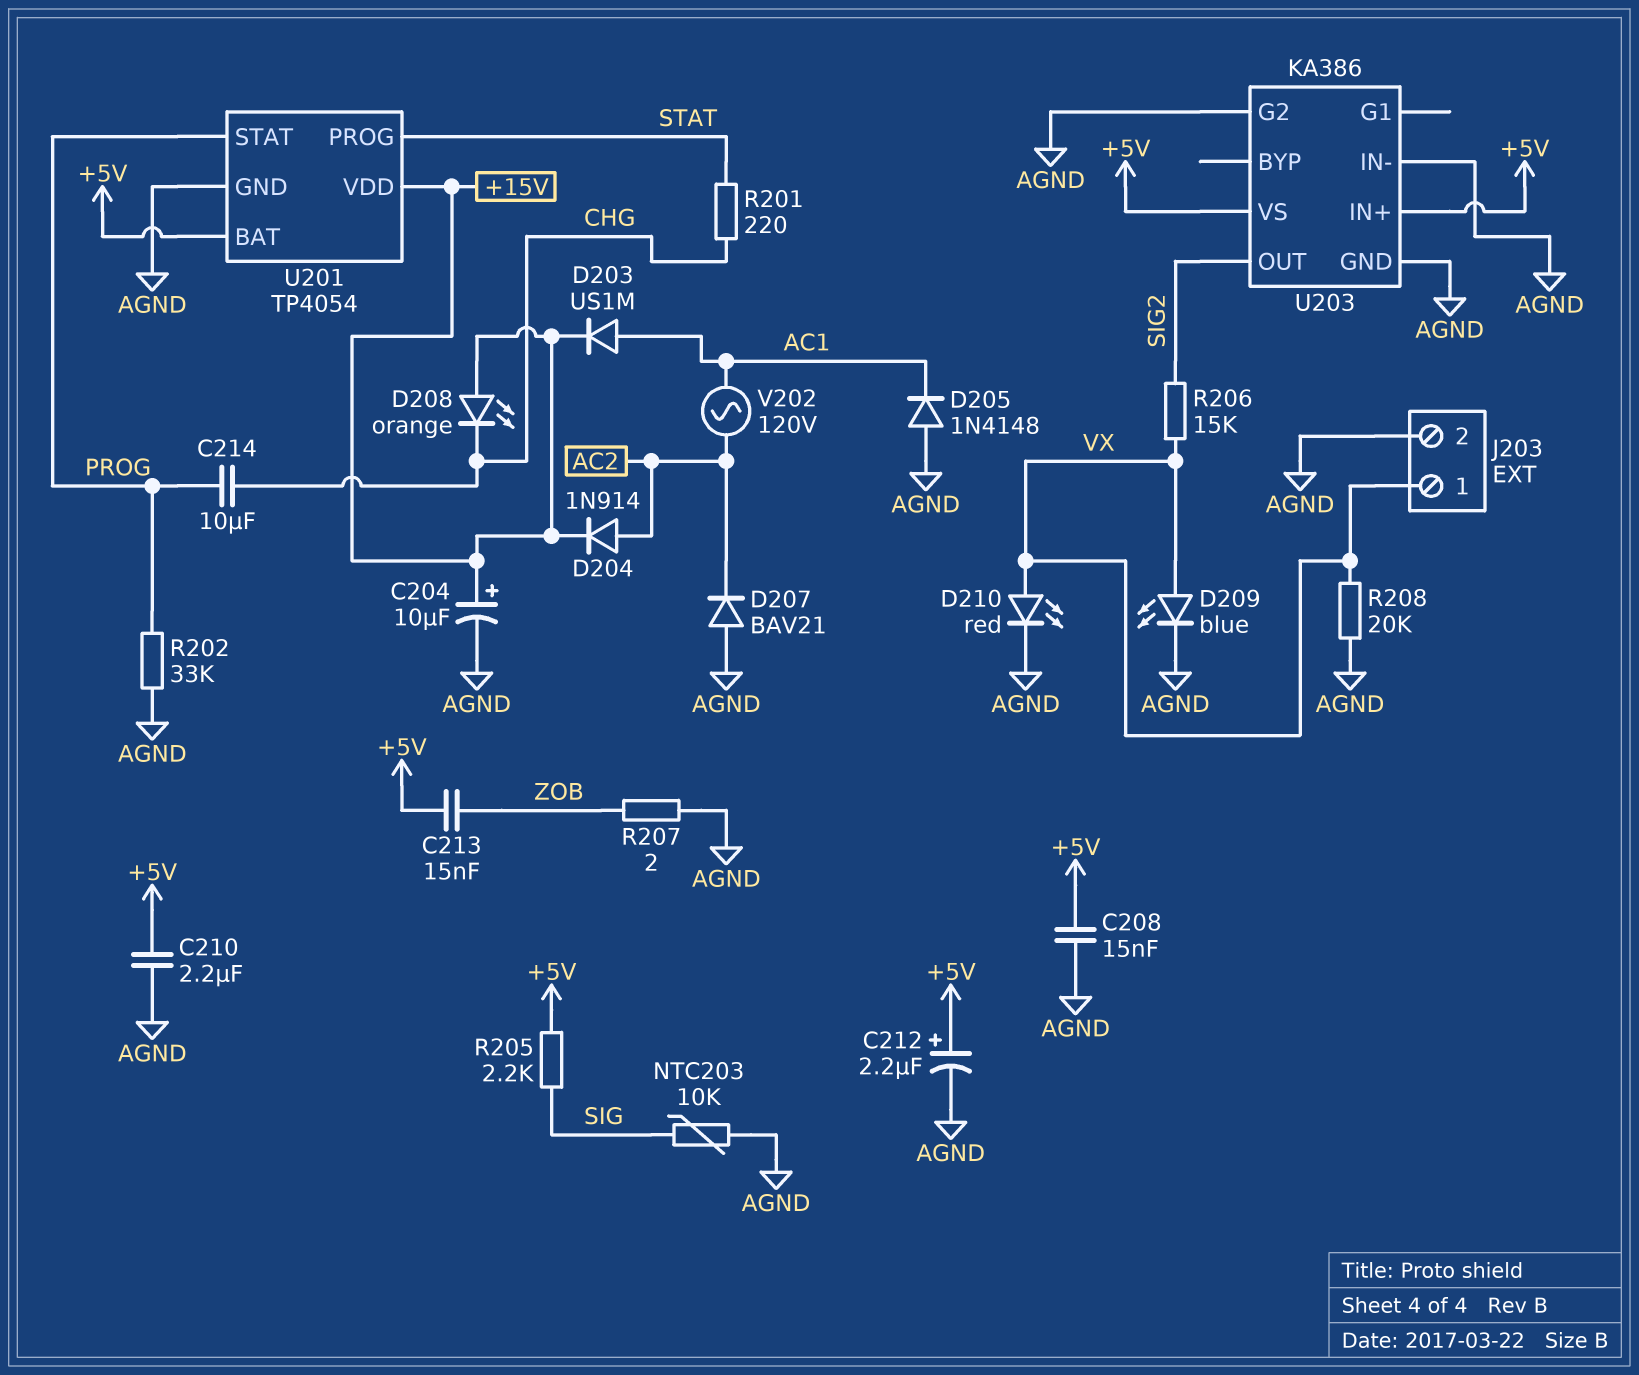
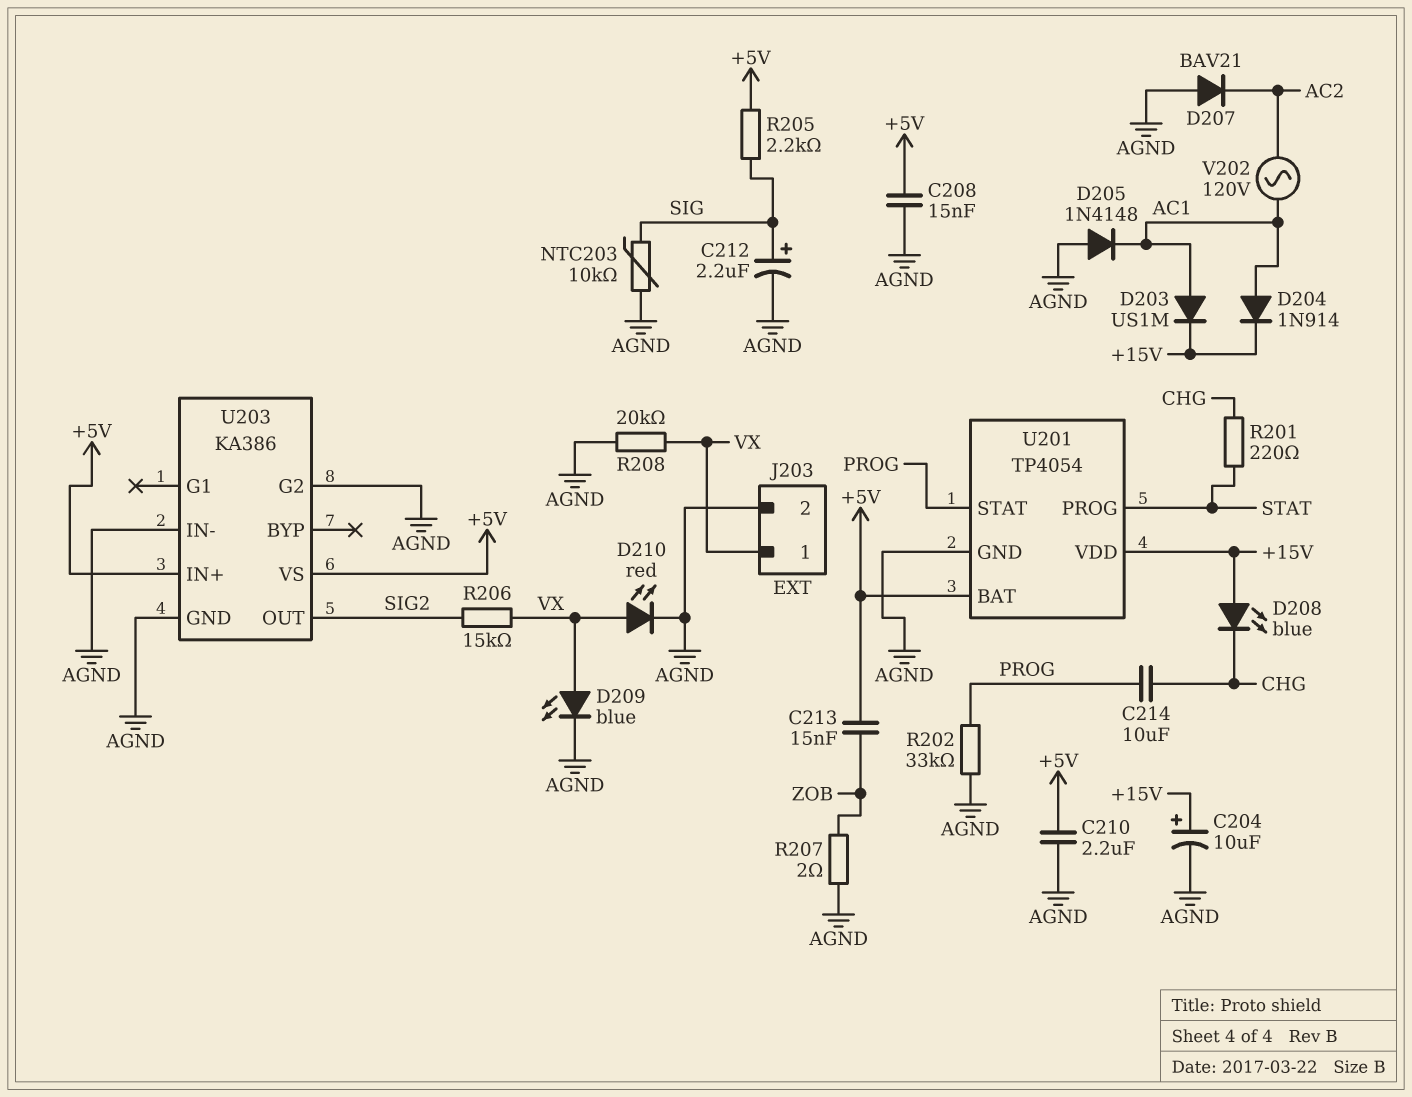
C212: 2.2uF (plus +5V, minus AGND) -> 2.2uF (plus SIG, minus AGND)
D204: diode 1N914 (A AC2, K +15V) -> diode 1N914 (A AC1, K +15V)
D208: LED orange (A +15V, K CHG) -> LED blue (A +15V, K CHG)

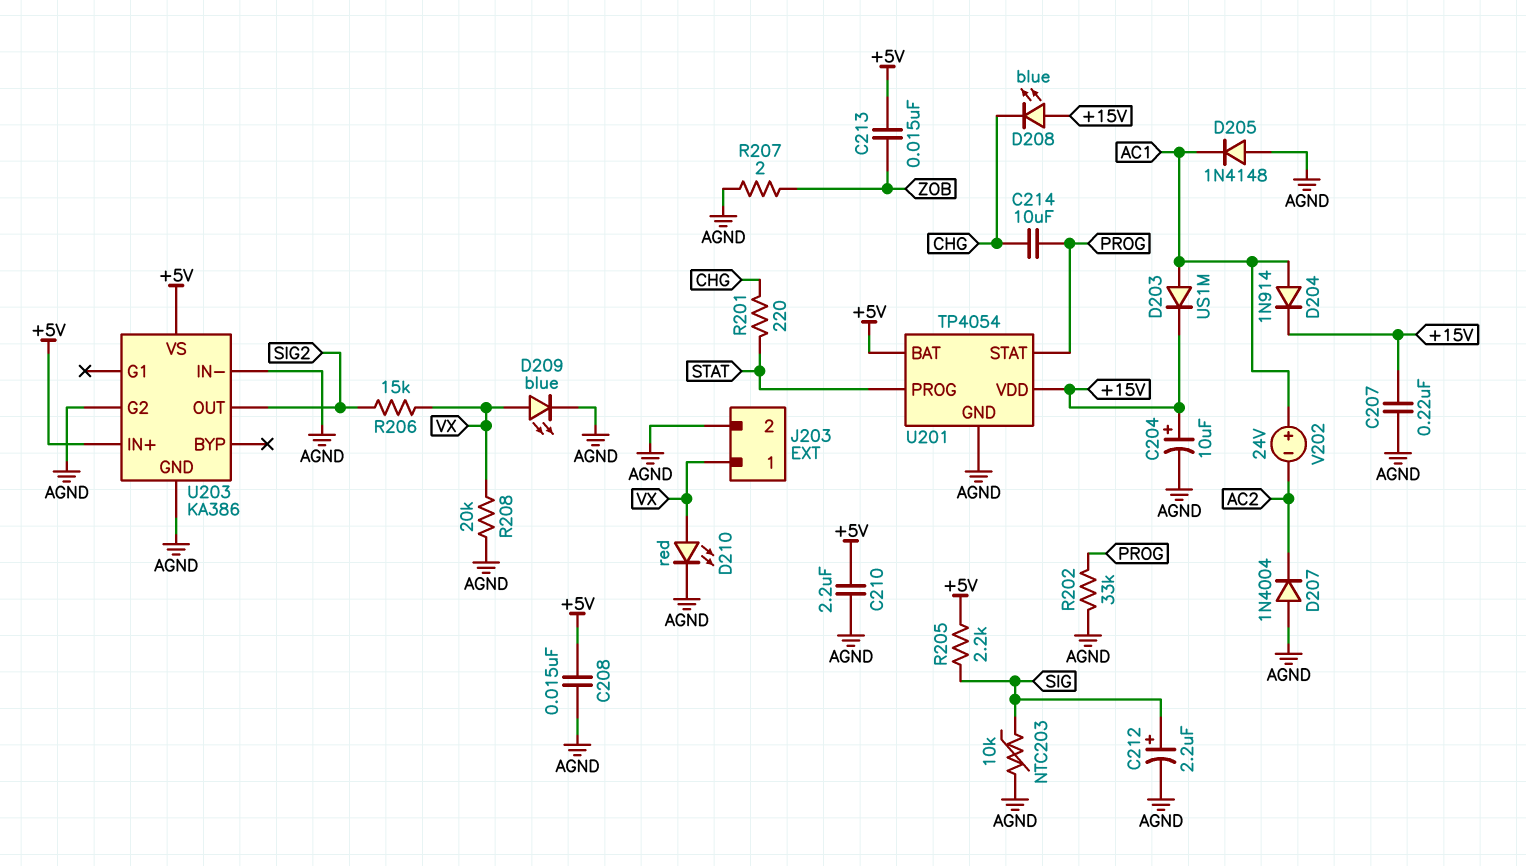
C207: none -> 220nF (+15V, AGND)
D207: diode BAV21 (A AGND, K AC2) -> diode 1N4004 (A AGND, K AC2)
V202: AC 120V (AC1, AC2) -> 24V (plus AC1, minus AC2)

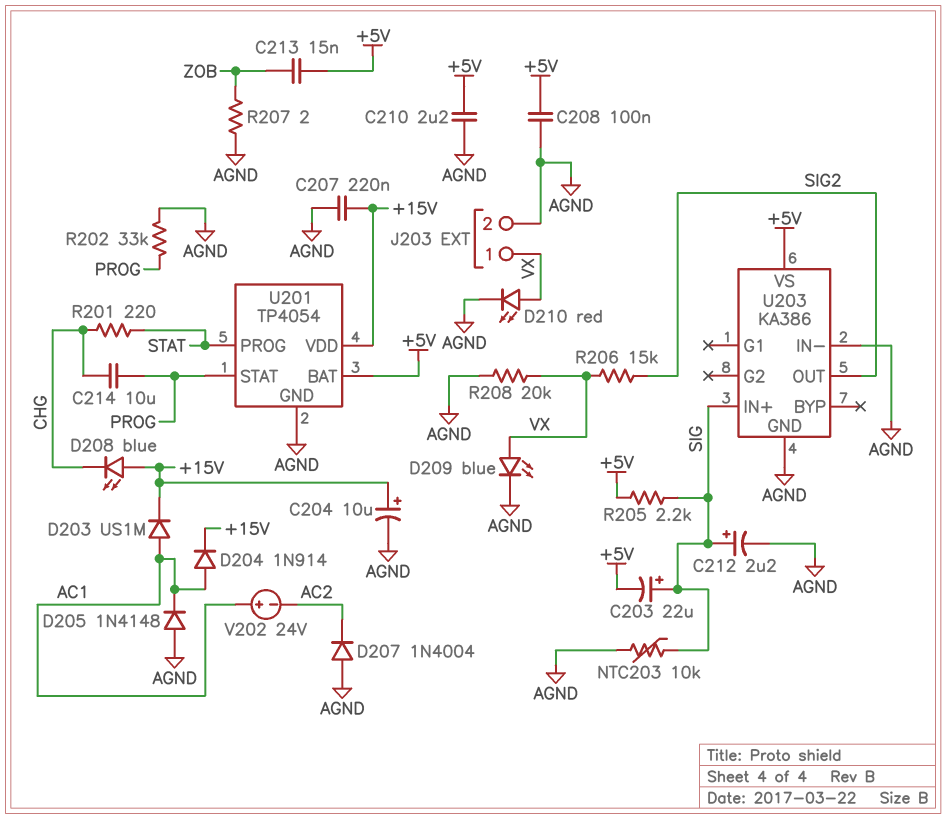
C203: none -> 22uF (plus SIG, minus +5V)
C208: 15nF (+5V, AGND) -> 100nF (+5V, AGND)
U203 pin G2: AGND -> none
U203 pin IN+: +5V -> SIG

